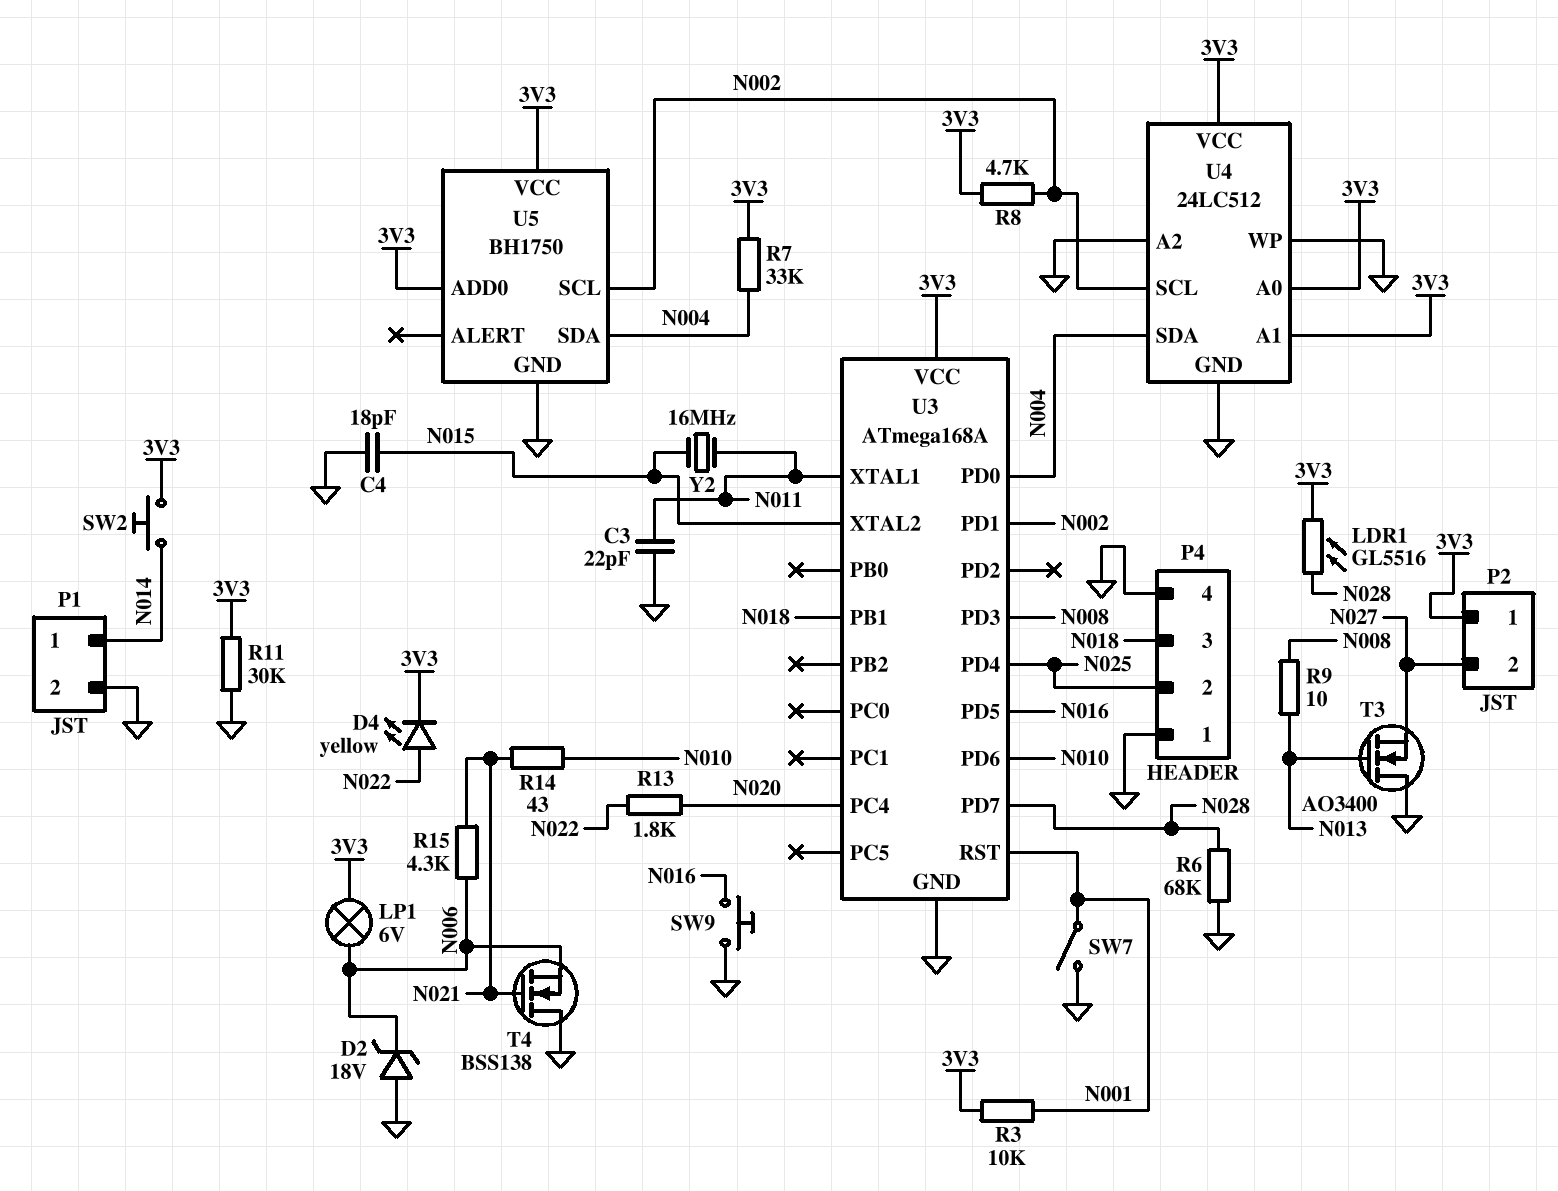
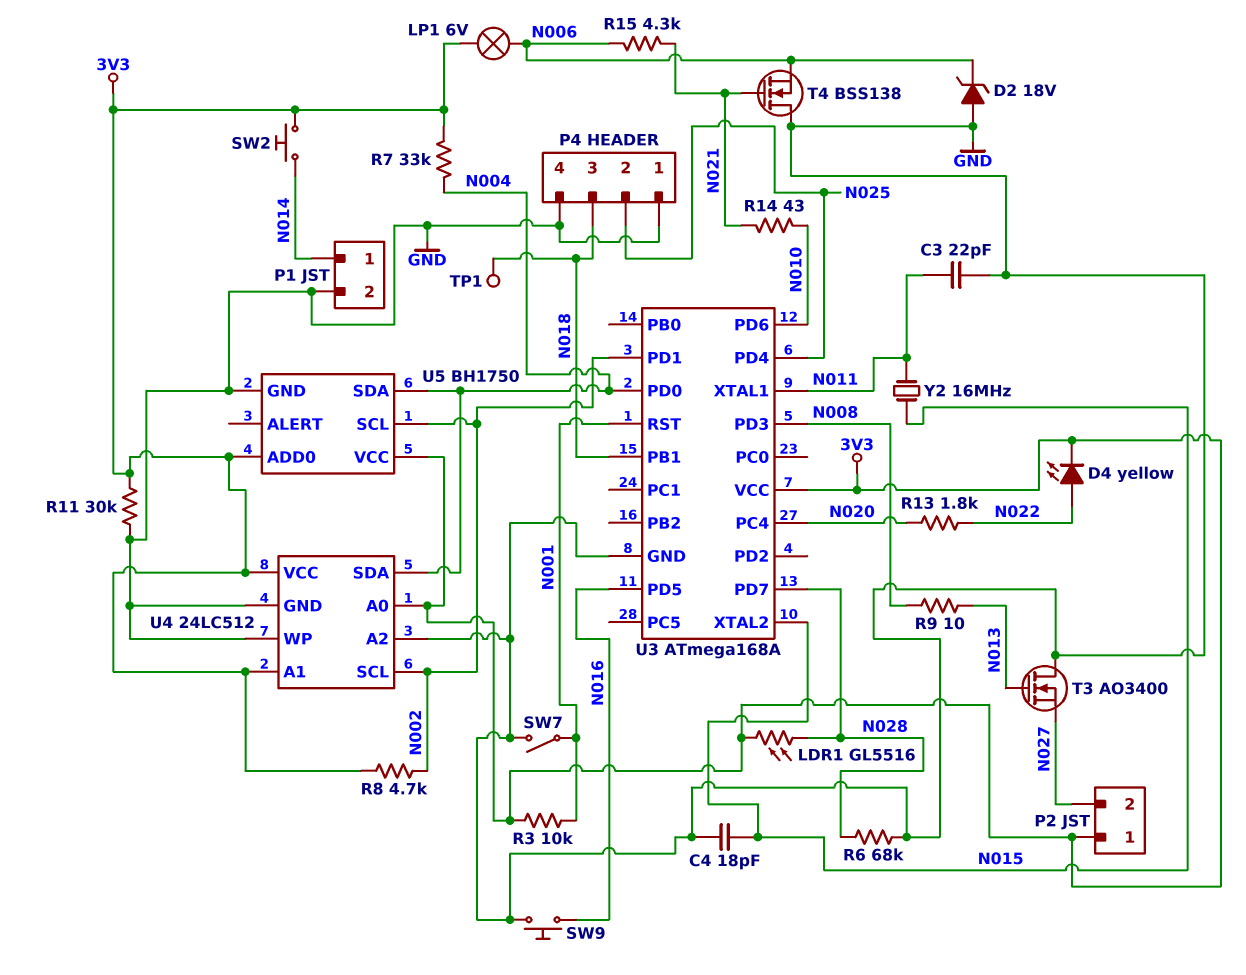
TP1: none -> test point (N018)

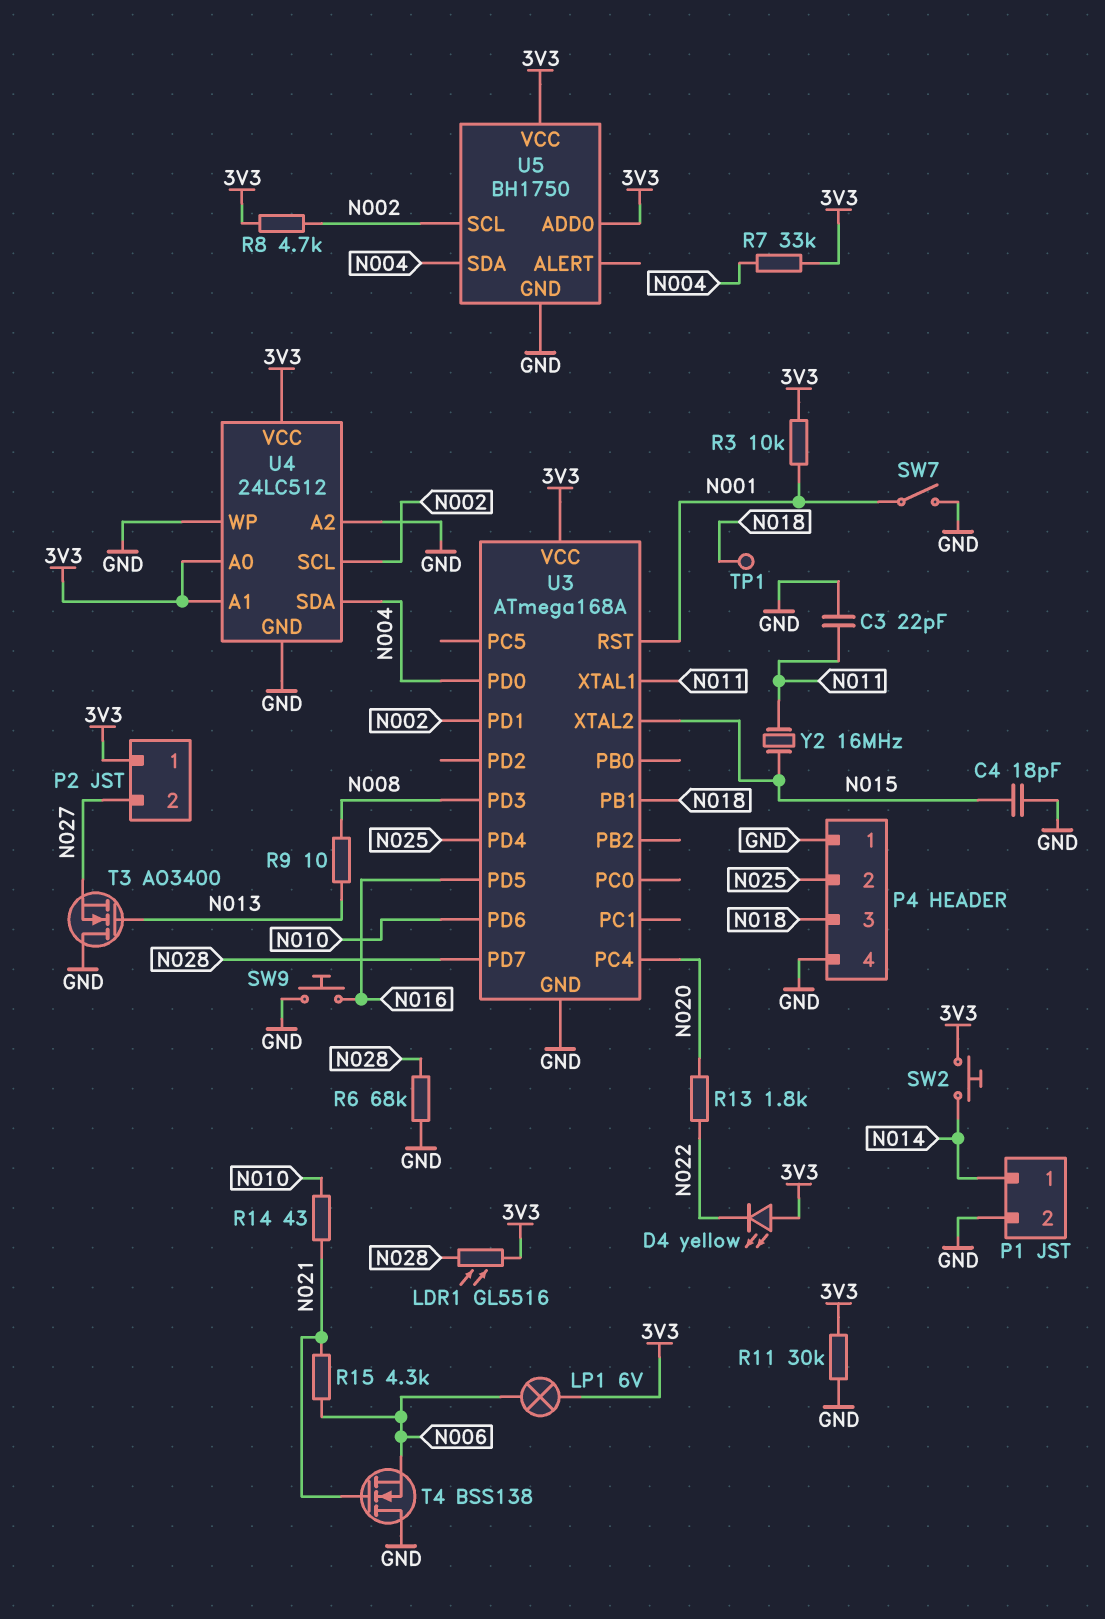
D2: zener 18V (A GND, K N006) -> none
D4: LED yellow (A N022, K 3V3) -> LED yellow (A 3V3, K N022)

